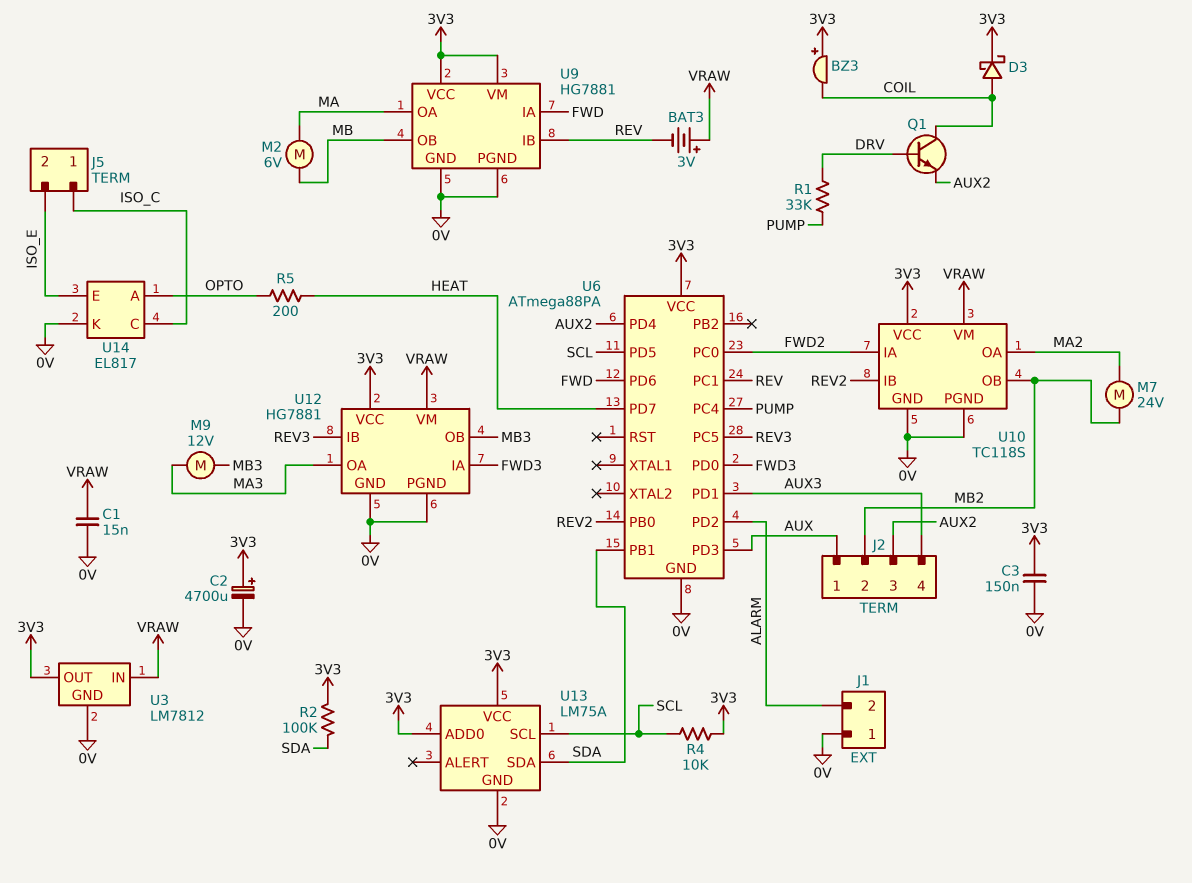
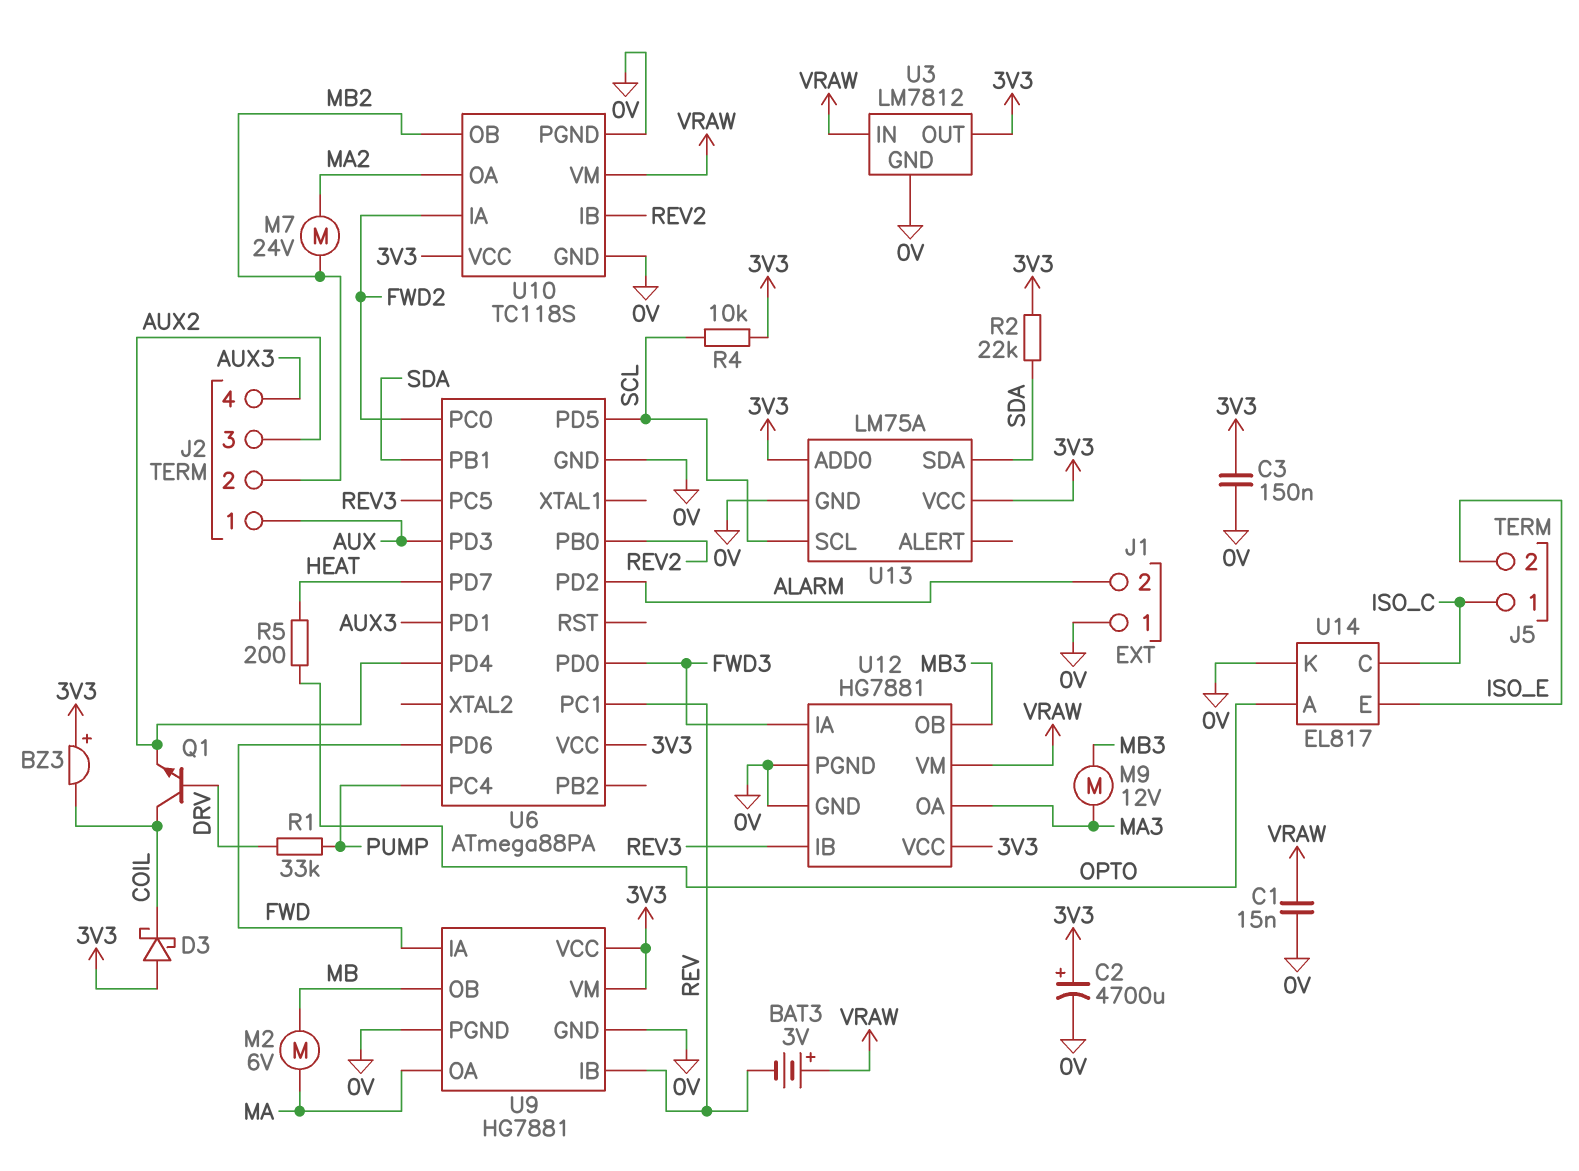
D3: schottky (A COIL, K 3V3) -> schottky (A 3V3, K COIL)
R2: 100k (3V3, SDA) -> 22k (3V3, SDA)

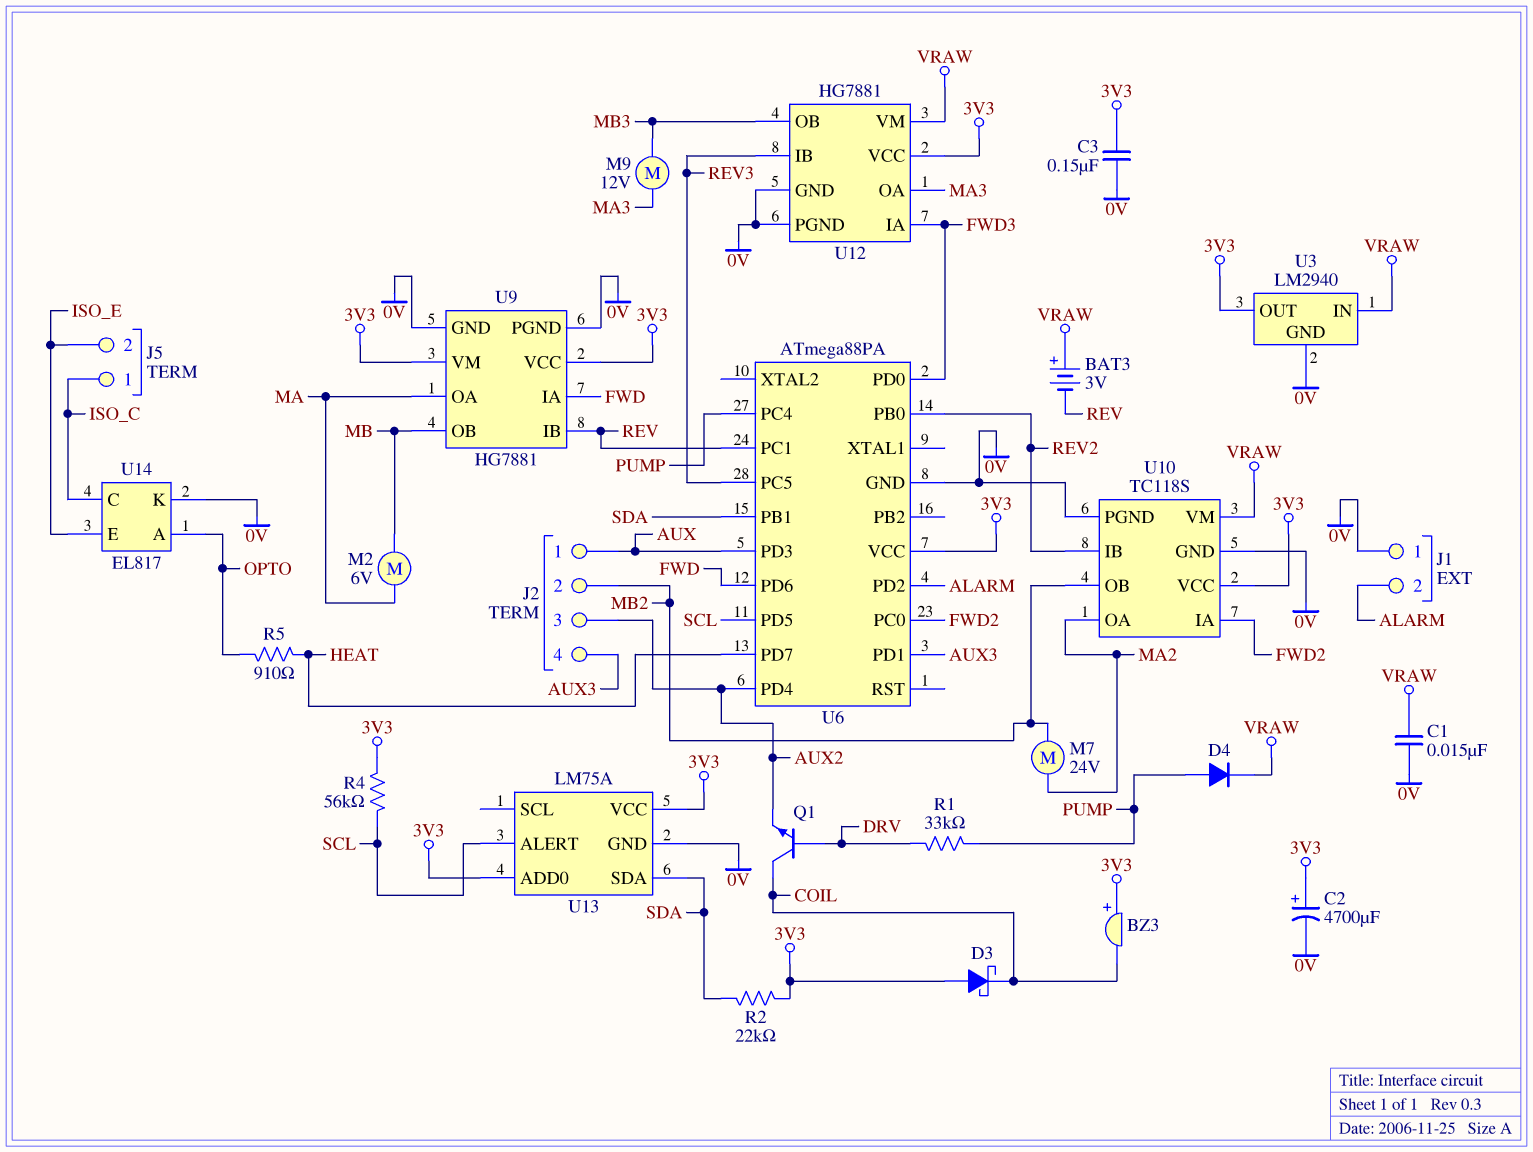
D4: none -> diode (A PUMP, K VRAW)
R4: 10k (3V3, SCL) -> 56k (3V3, SCL)
R5: 200 (HEAT, OPTO) -> 910 (HEAT, OPTO)
U3: LM7812 -> LM2940
U13 pin ALERT: none -> SCL
U13 pin SCL: SCL -> none

